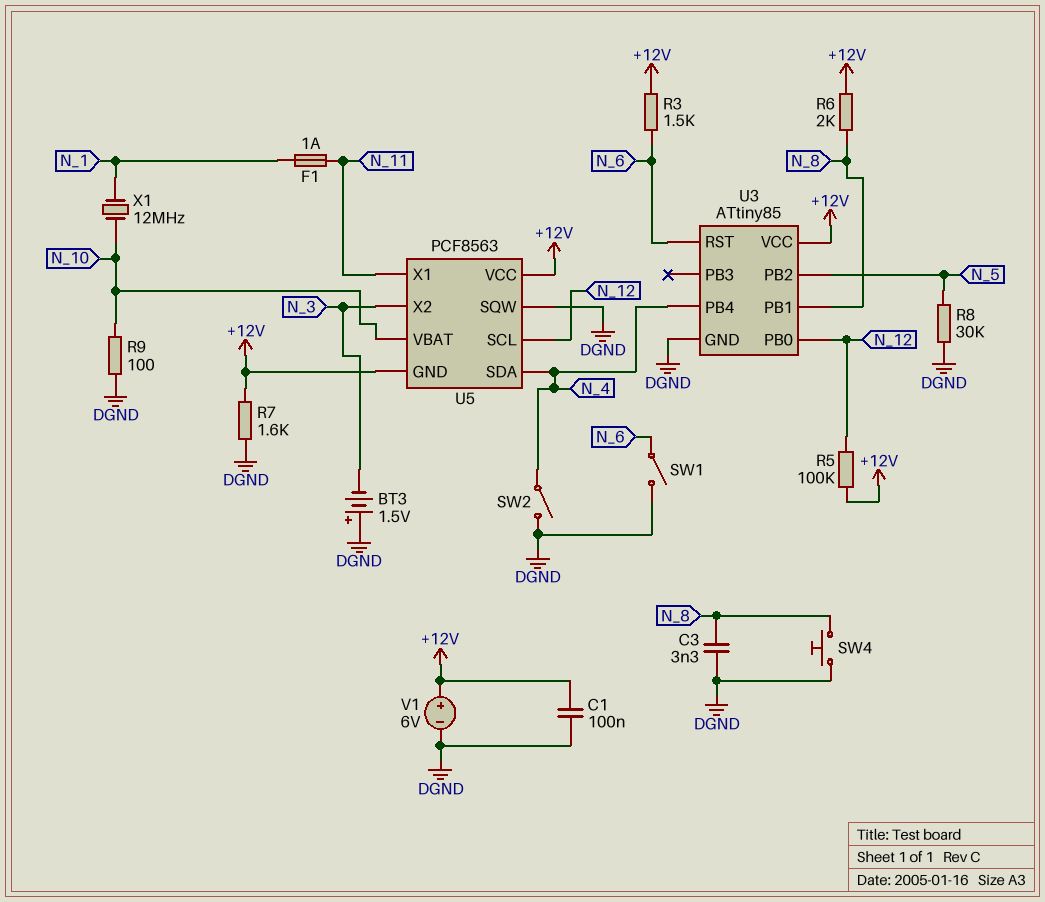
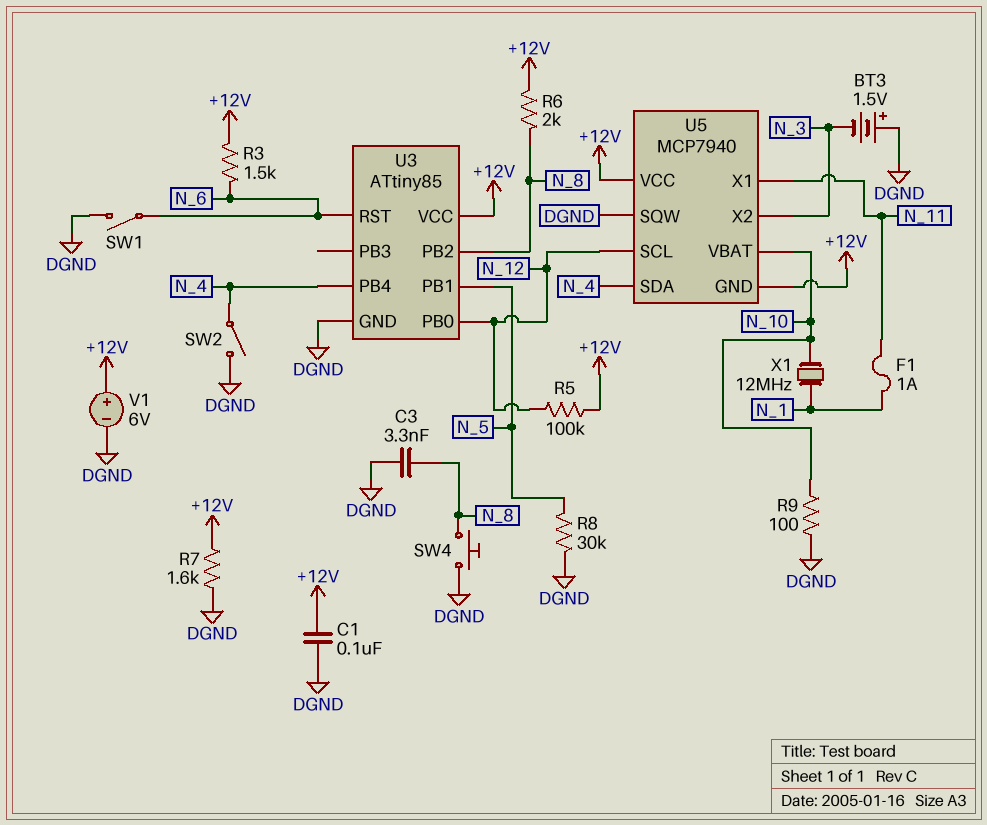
U3 pin PB1: N_8 -> N_5
U3 pin PB2: N_5 -> N_8
U5: PCF8563 -> MCP7940

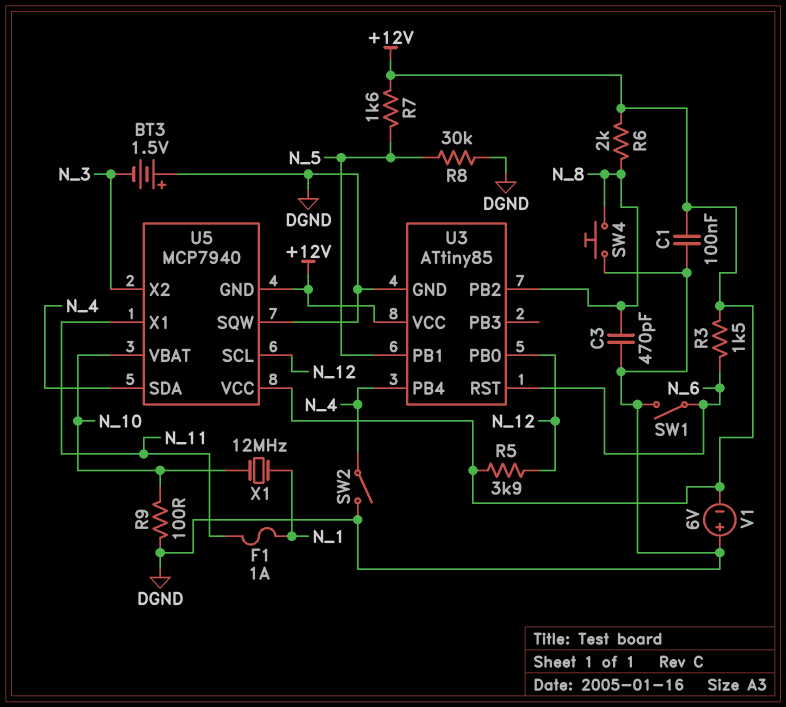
C3: 3.3nF (DGND, N_8) -> 470pF (DGND, N_8)
R5: 100k (+12V, N_12) -> 3.9k (+12V, N_12)
R7: 1.6k (+12V, DGND) -> 1.6k (+12V, N_5)
V1: 6V (plus +12V, minus DGND) -> 6V (plus DGND, minus +12V)

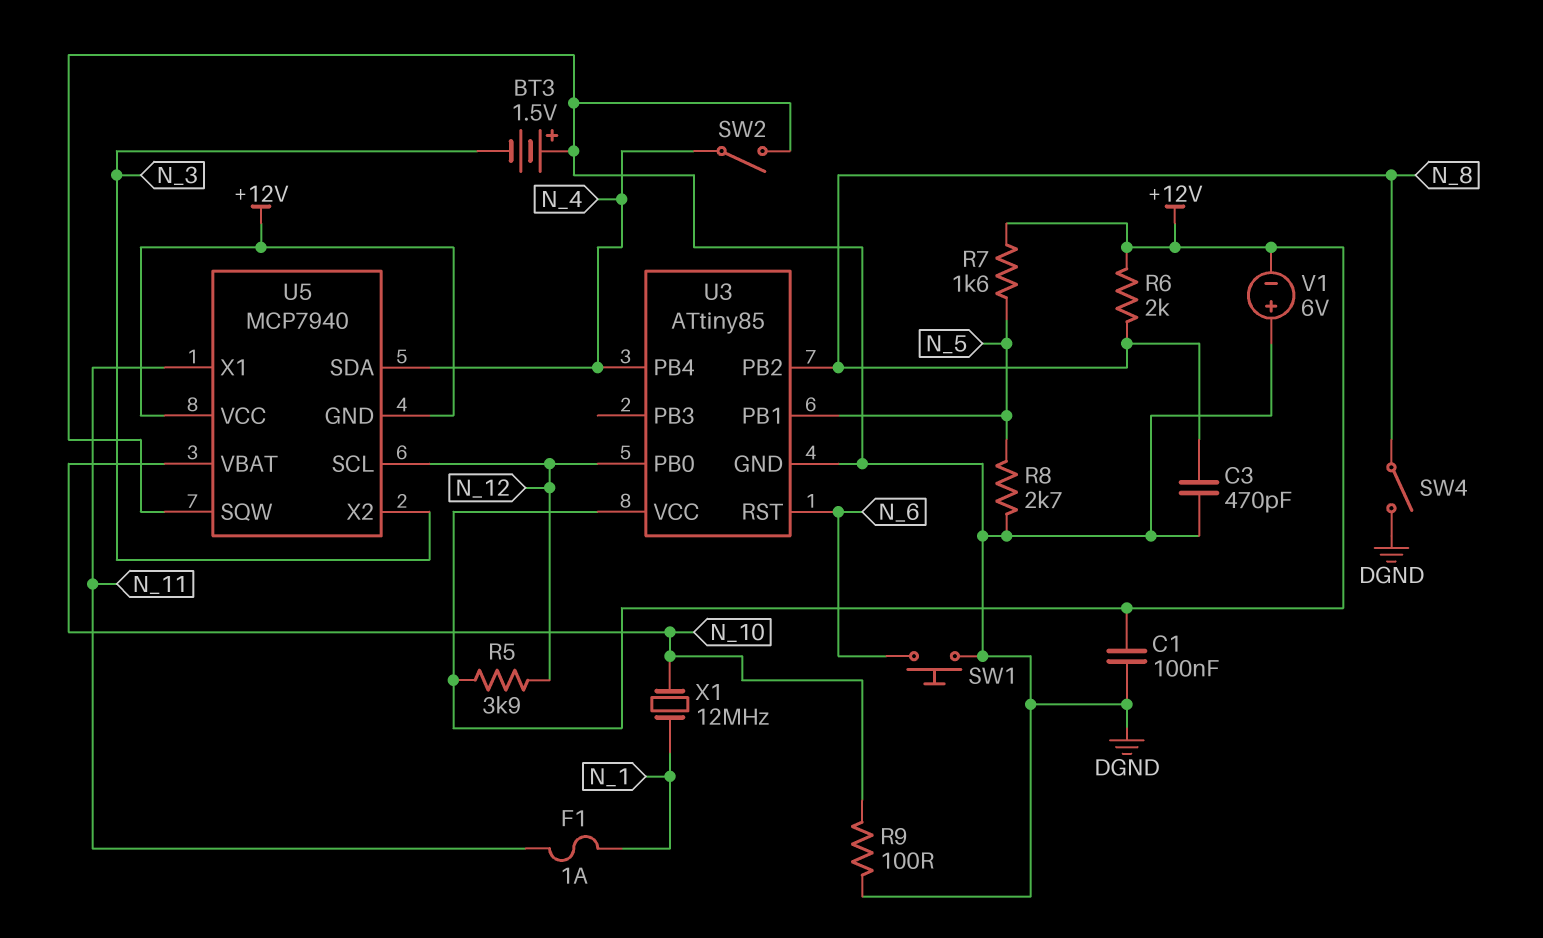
R3: 1.5k (+12V, N_6) -> none
R8: 30k (DGND, N_5) -> 2.7k (DGND, N_5)
SW1: switch (DGND, N_6) -> button (DGND, N_6)
SW4: button (DGND, N_8) -> switch (DGND, N_8)

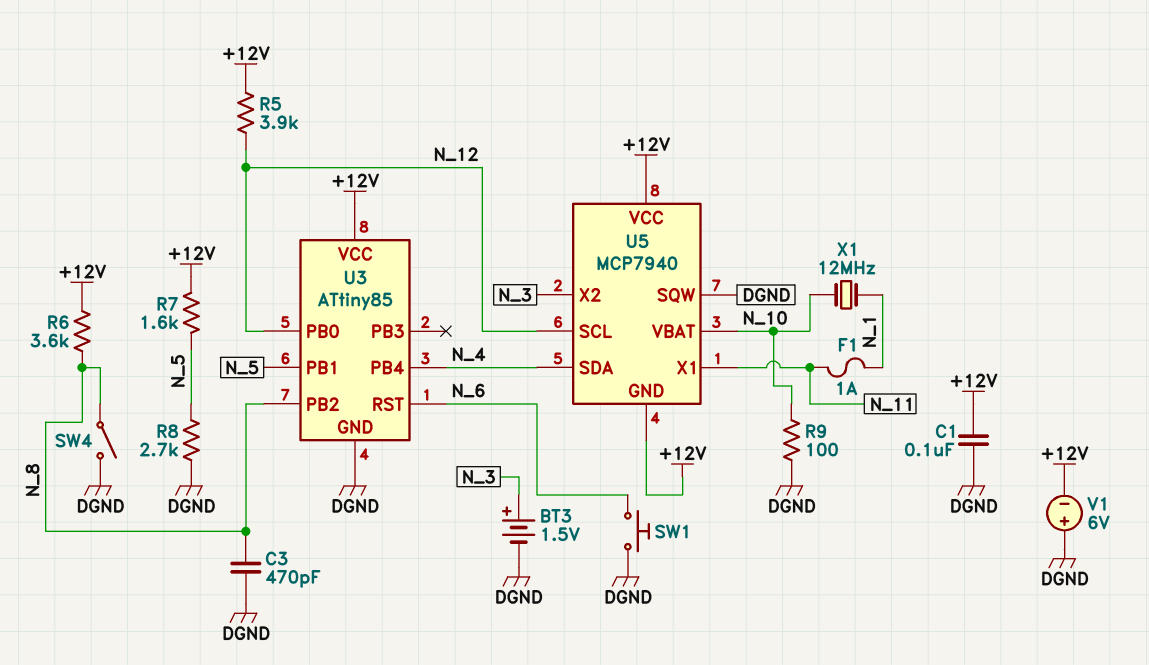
BT3: 1.5V (plus DGND, minus N_3) -> 1.5V (plus N_3, minus DGND)
R6: 2k (+12V, N_8) -> 3.6k (+12V, N_8)
SW2: switch (DGND, N_4) -> none

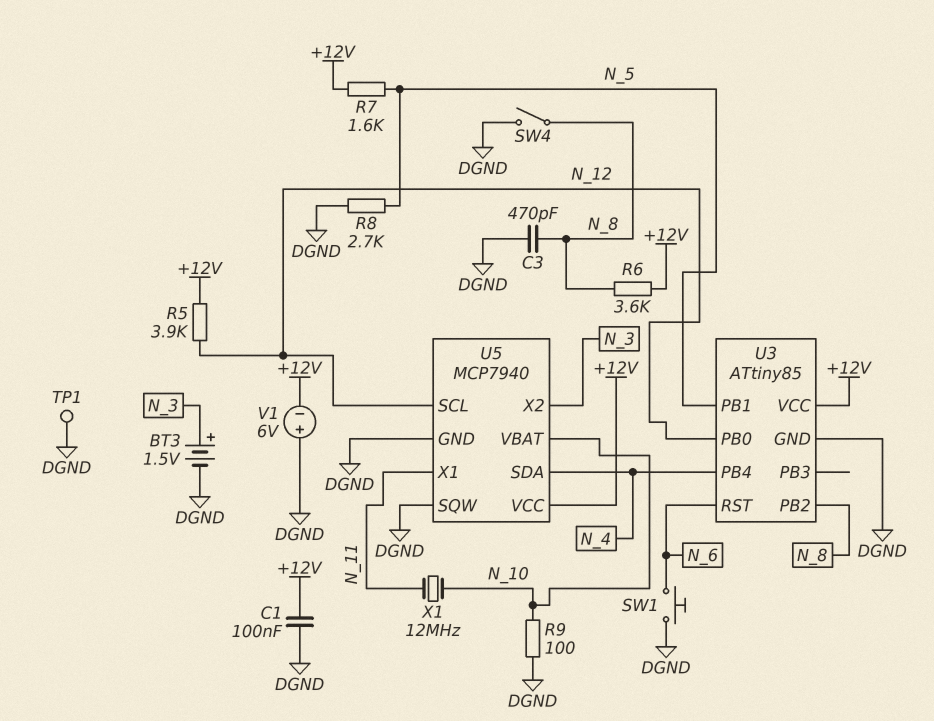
F1: 1A (N_1, N_11) -> none
TP1: none -> test point (DGND)
U5 pin GND: +12V -> DGND
X1: 12MHz (N_1, N_10) -> 12MHz (N_10, N_11)

